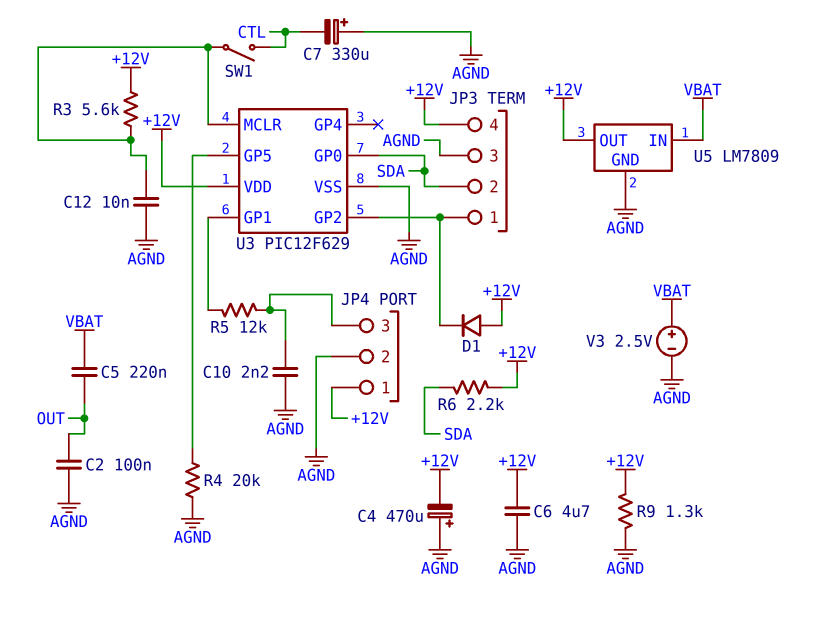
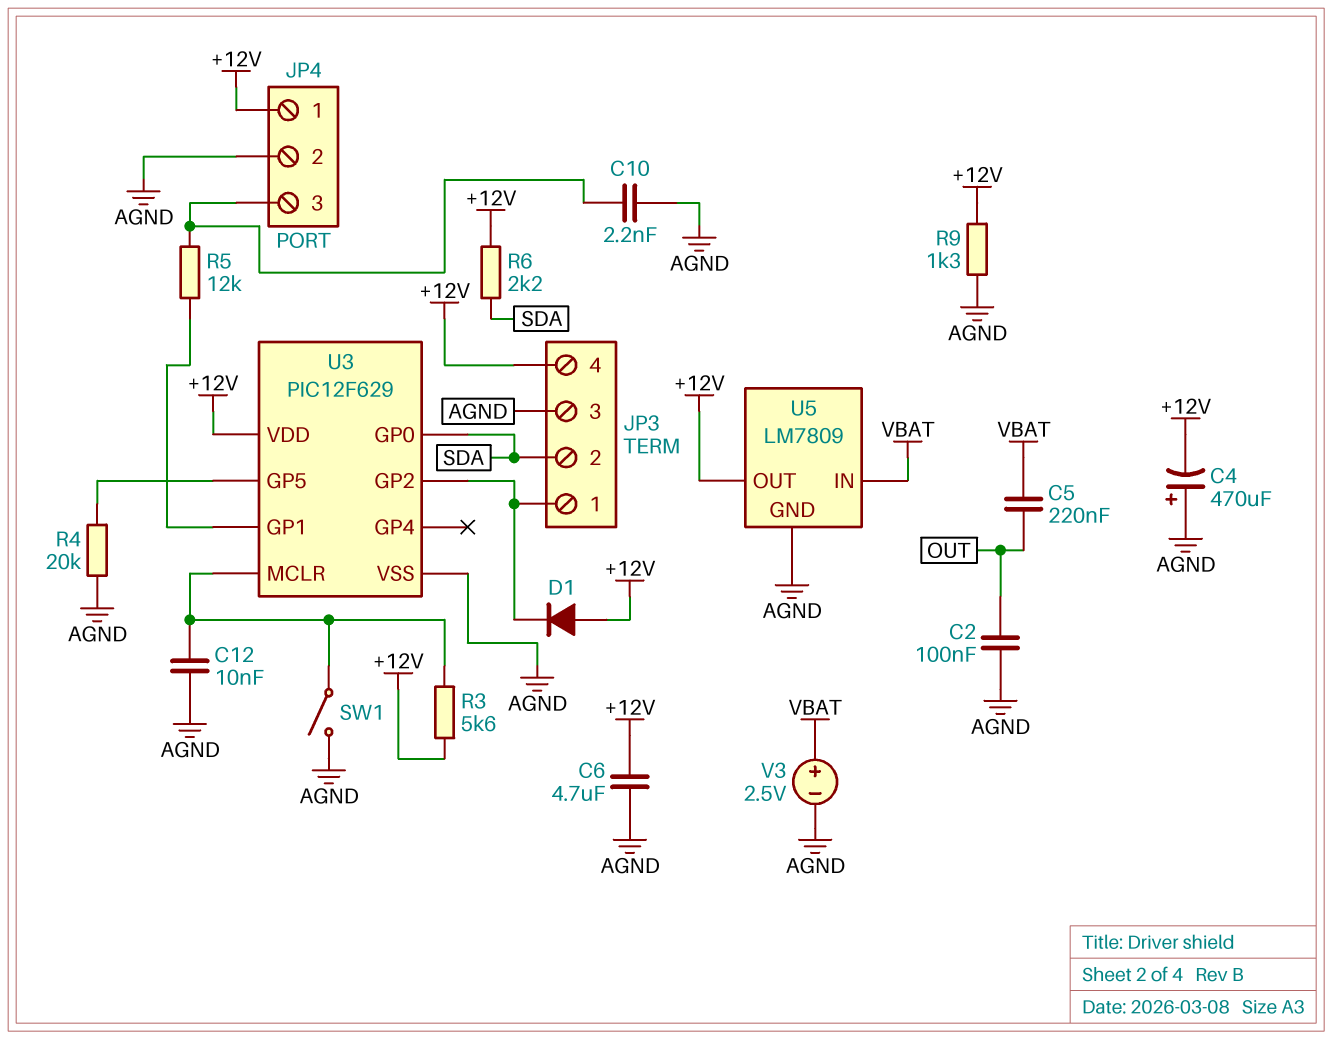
C7: 330uF (plus AGND, minus CTL) -> none
SW1: switch (CTL, U3/MCLR) -> switch (AGND, U3/MCLR)

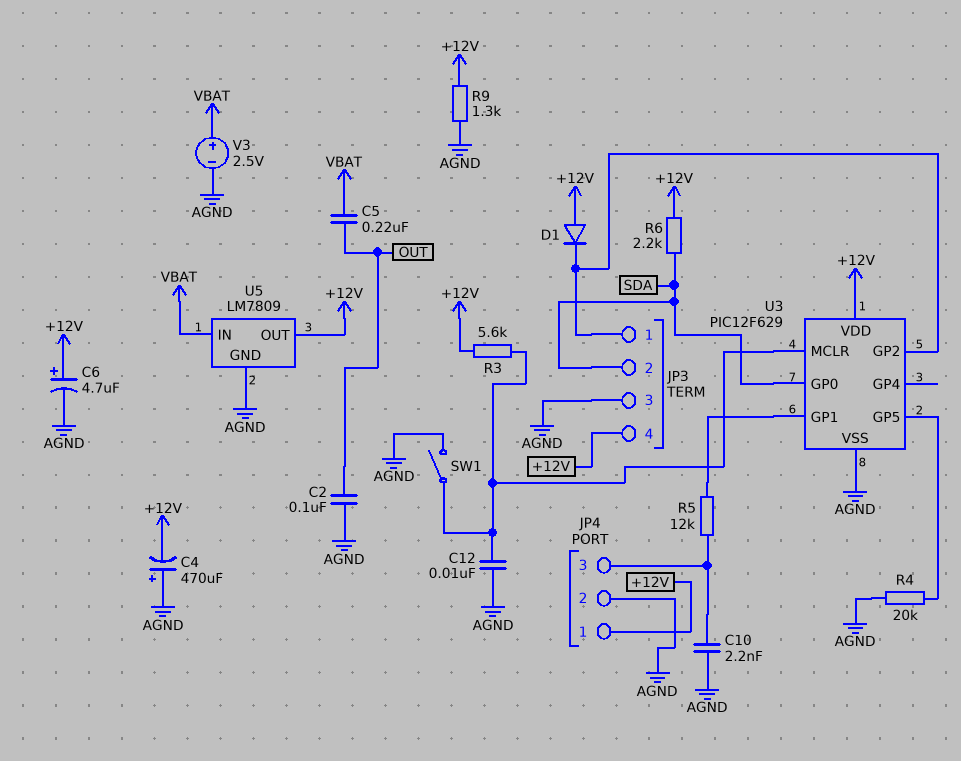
C6: 4.7uF (+12V, AGND) -> 4.7uF (plus +12V, minus AGND)

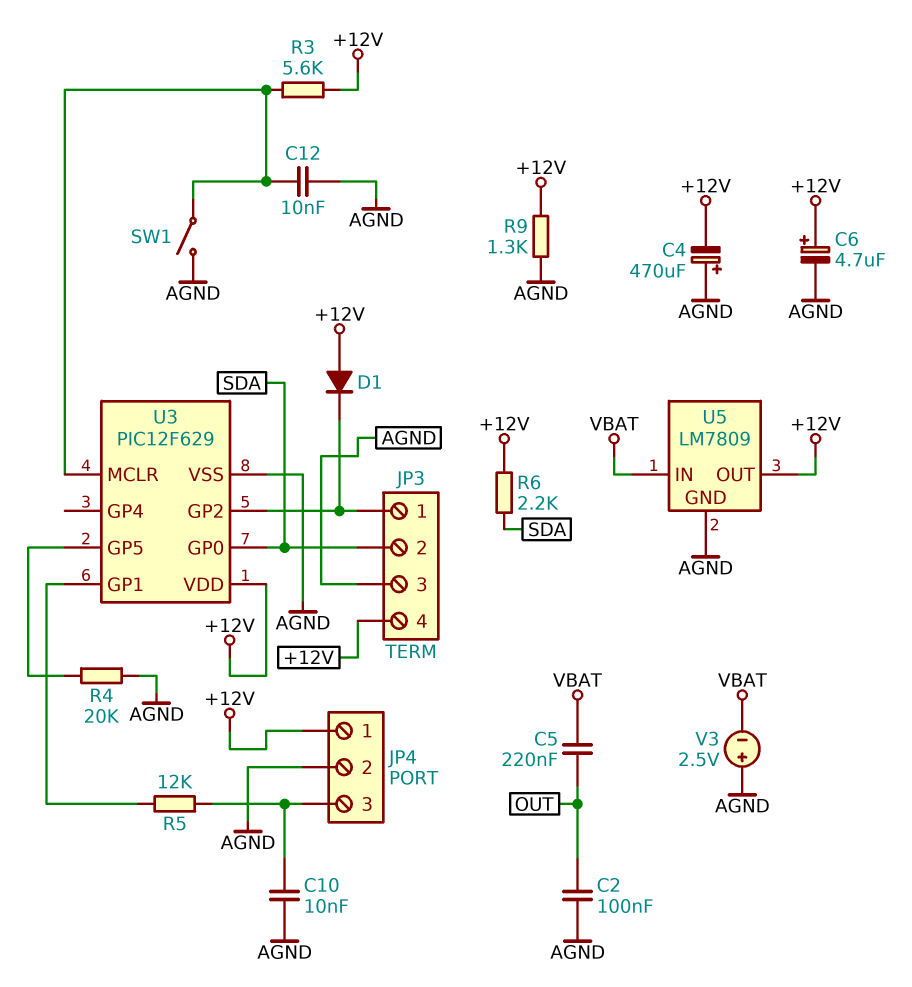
C10: 2.2nF (AGND, JP4/3) -> 10nF (AGND, JP4/3)
V3: 2.5V (plus VBAT, minus AGND) -> 2.5V (plus AGND, minus VBAT)

